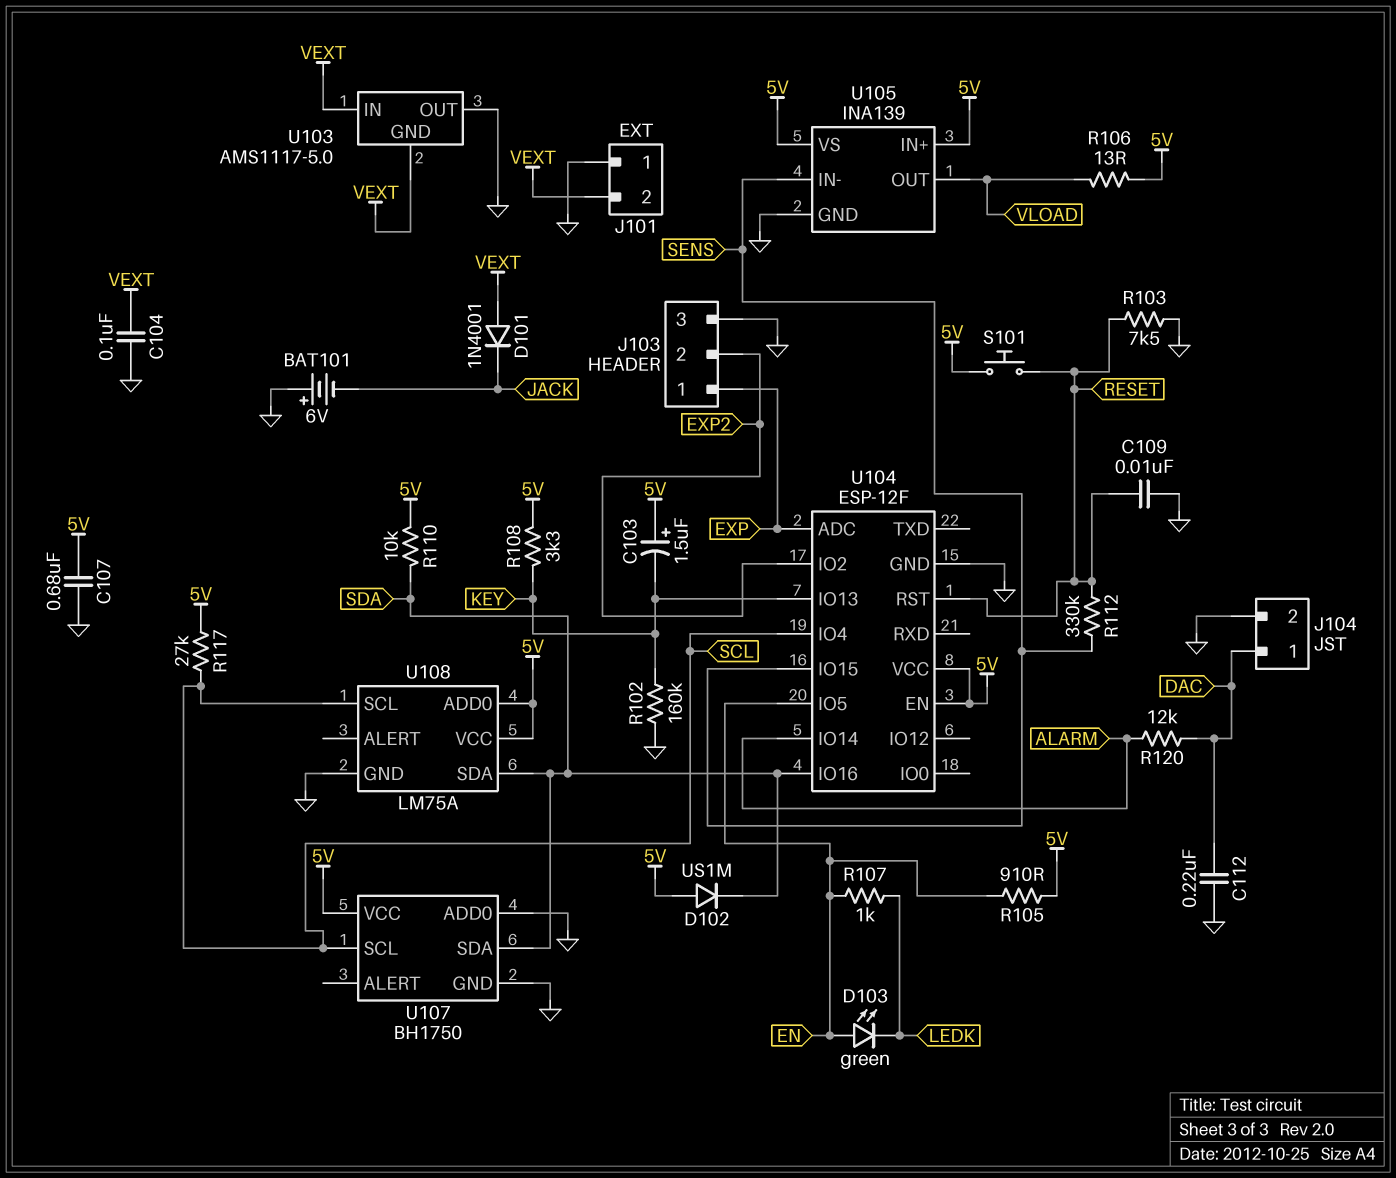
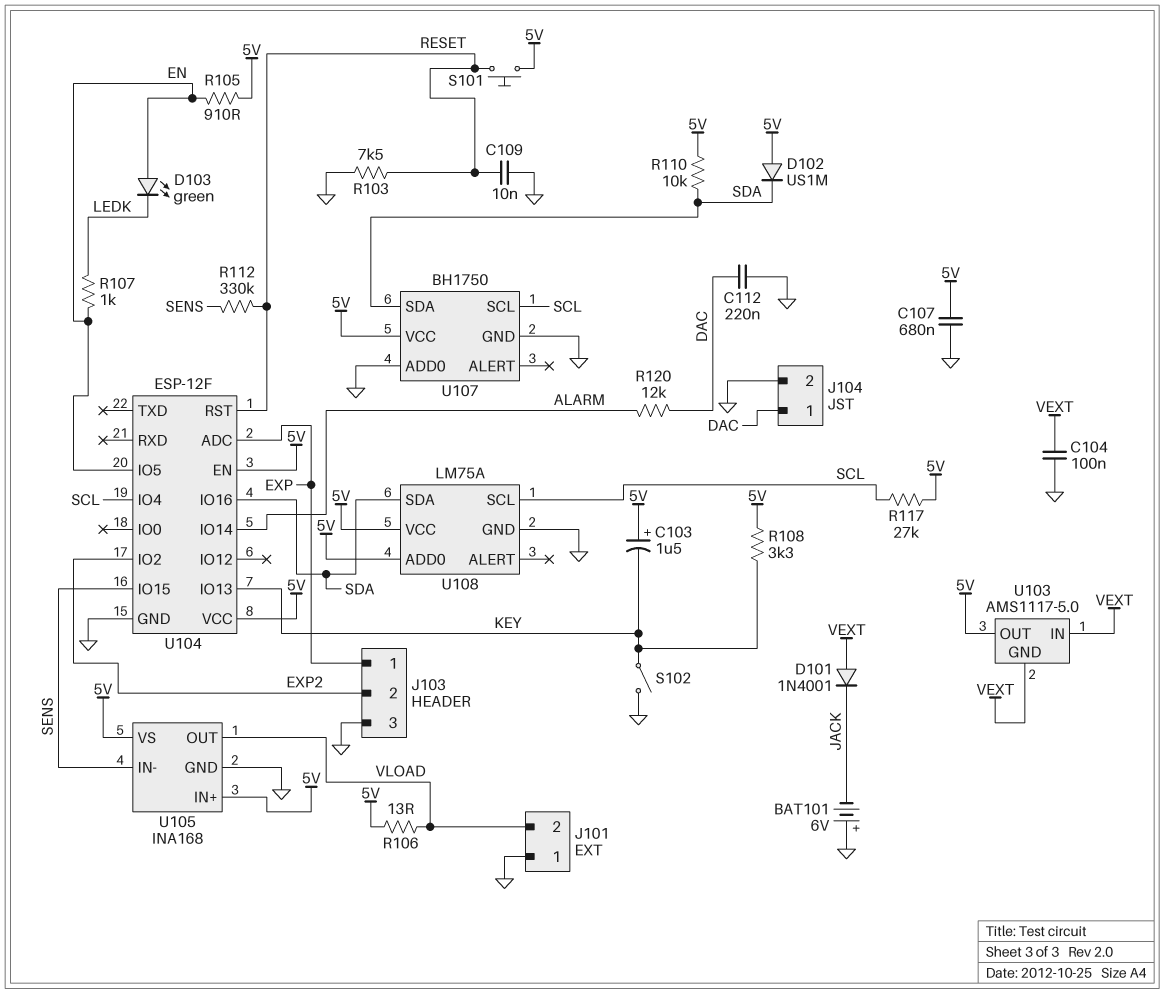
J101 pin 2: VEXT -> VLOAD
R102: 160k (GND, KEY) -> none
S102: none -> switch (GND, KEY)
U103 pin OUT: GND -> 5V
U105: INA139 -> INA168

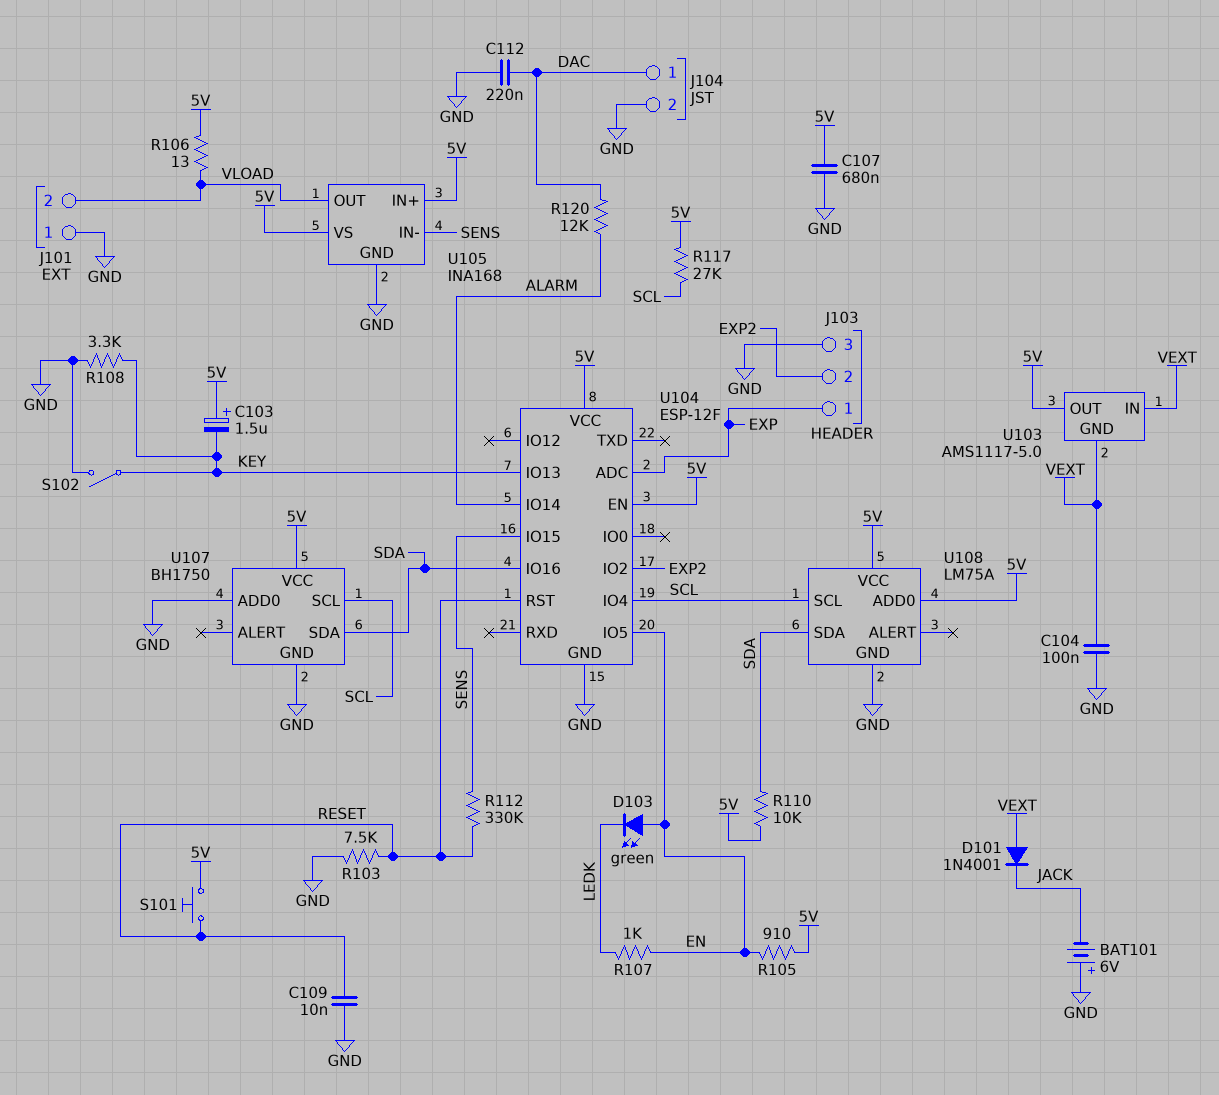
D102: diode US1M (A 5V, K SDA) -> none
R108: 3.3k (5V, KEY) -> 3.3k (GND, KEY)

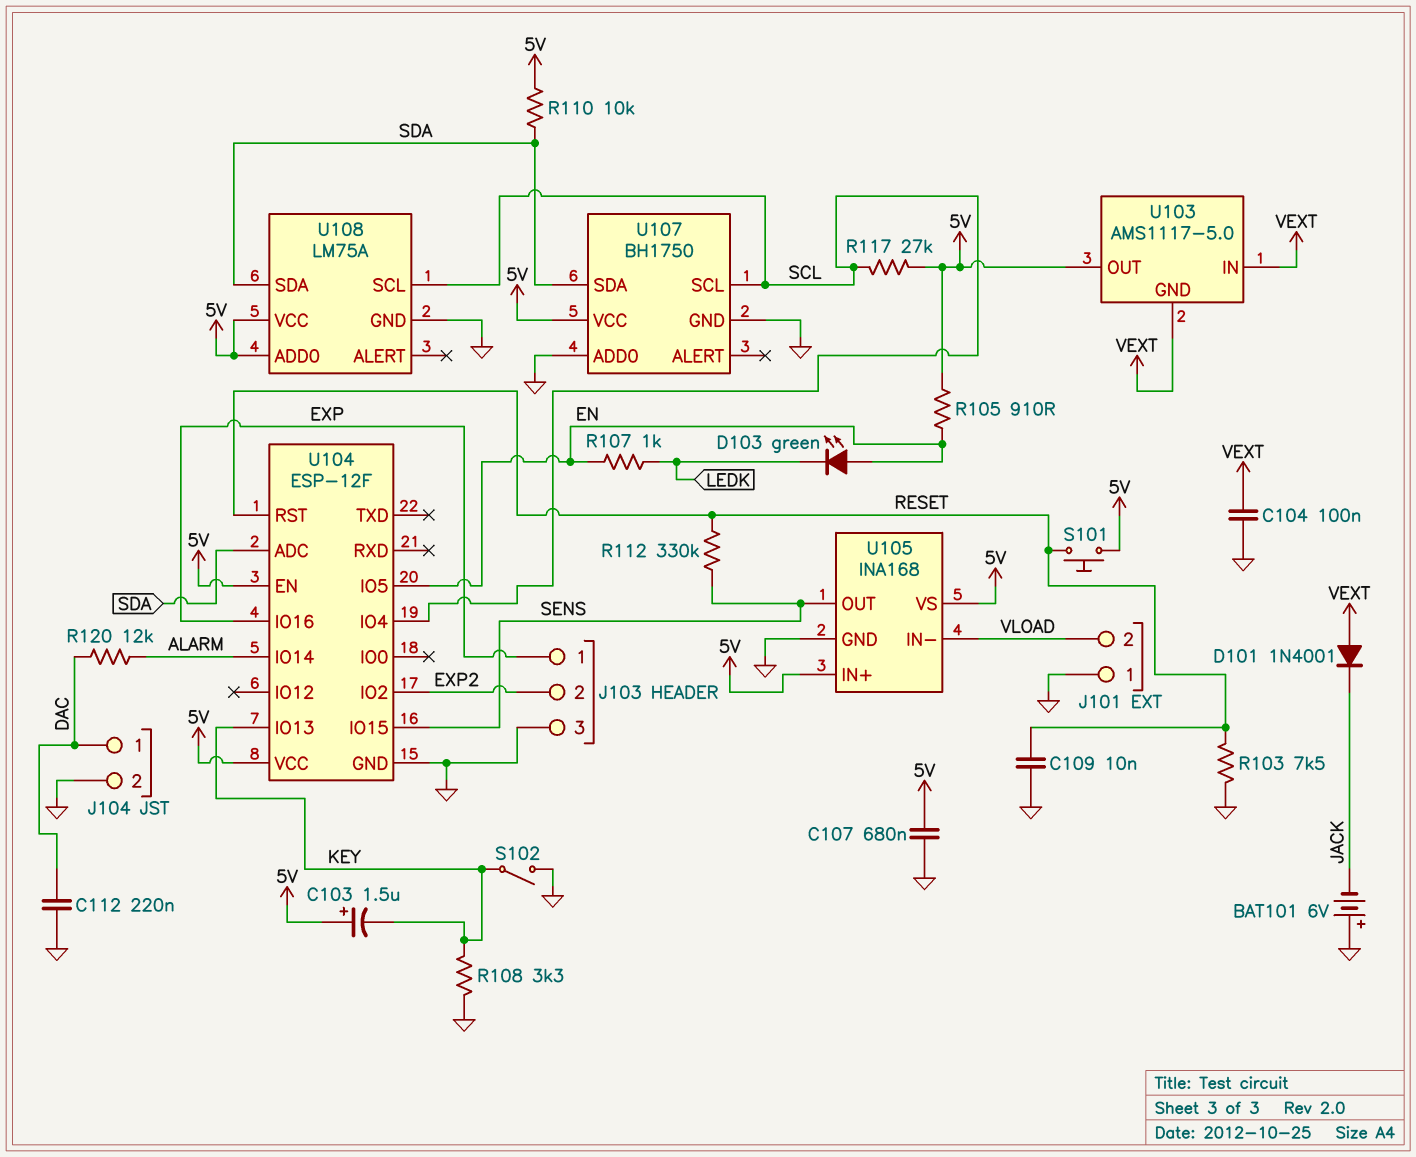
R106: 13 (5V, VLOAD) -> none
U104 pin ADC: EXP -> SDA
U104 pin IO16: SDA -> EXP
U105 pin IN-: SENS -> VLOAD
U105 pin OUT: VLOAD -> SENS

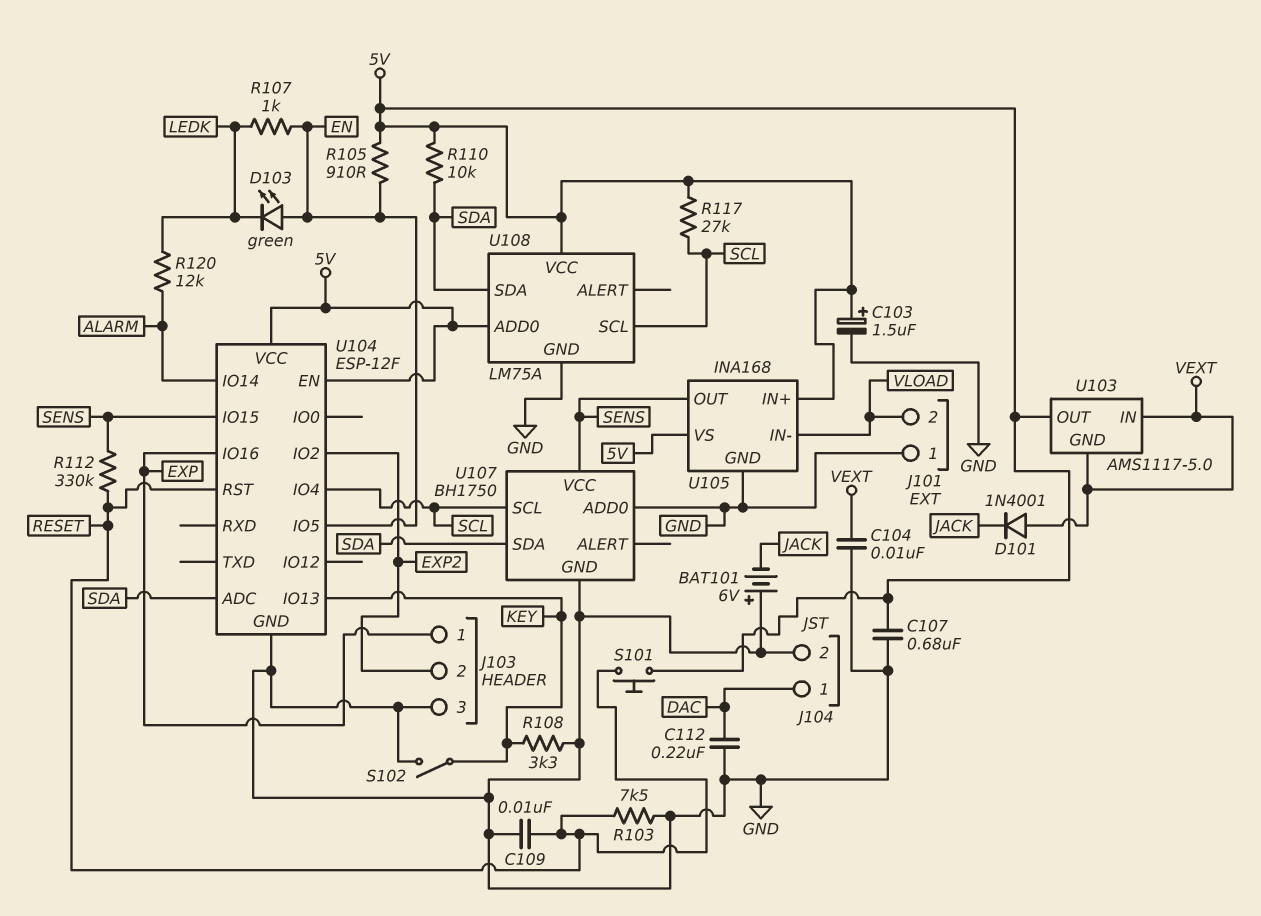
C103: 1.5uF (plus 5V, minus KEY) -> 1.5uF (plus 5V, minus GND)
C104: 100nF (GND, VEXT) -> 10nF (GND, VEXT)
R120: 12k (ALARM, DAC) -> 12k (ALARM, LEDK)
U107 pin VCC: 5V -> SENS

